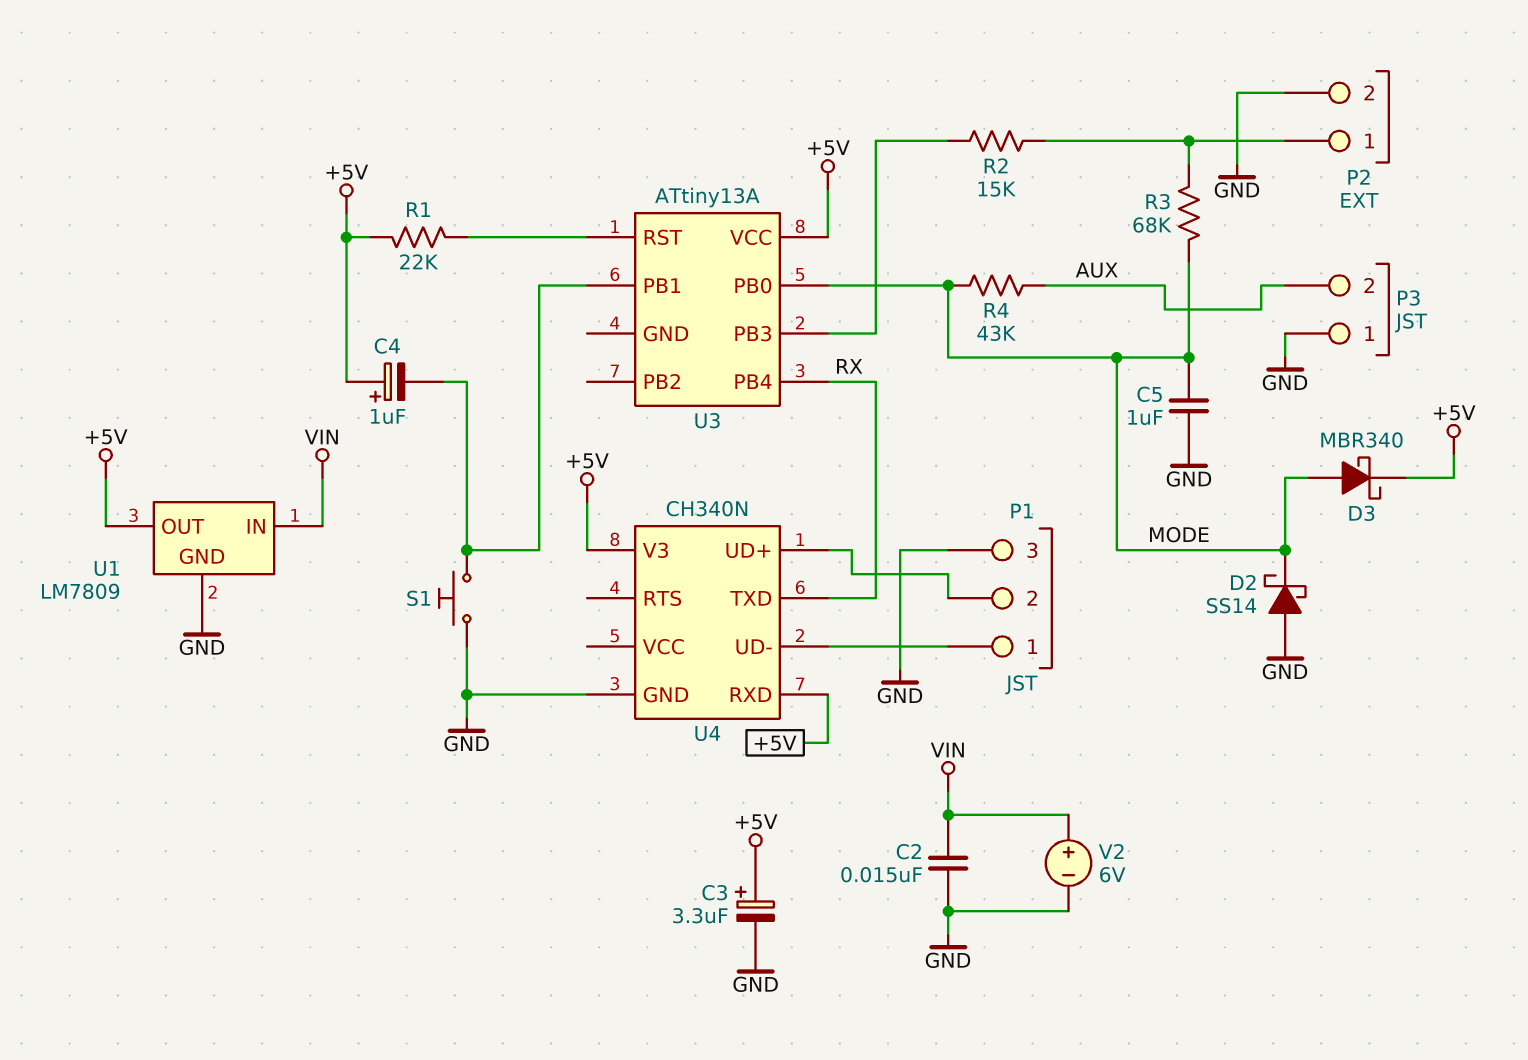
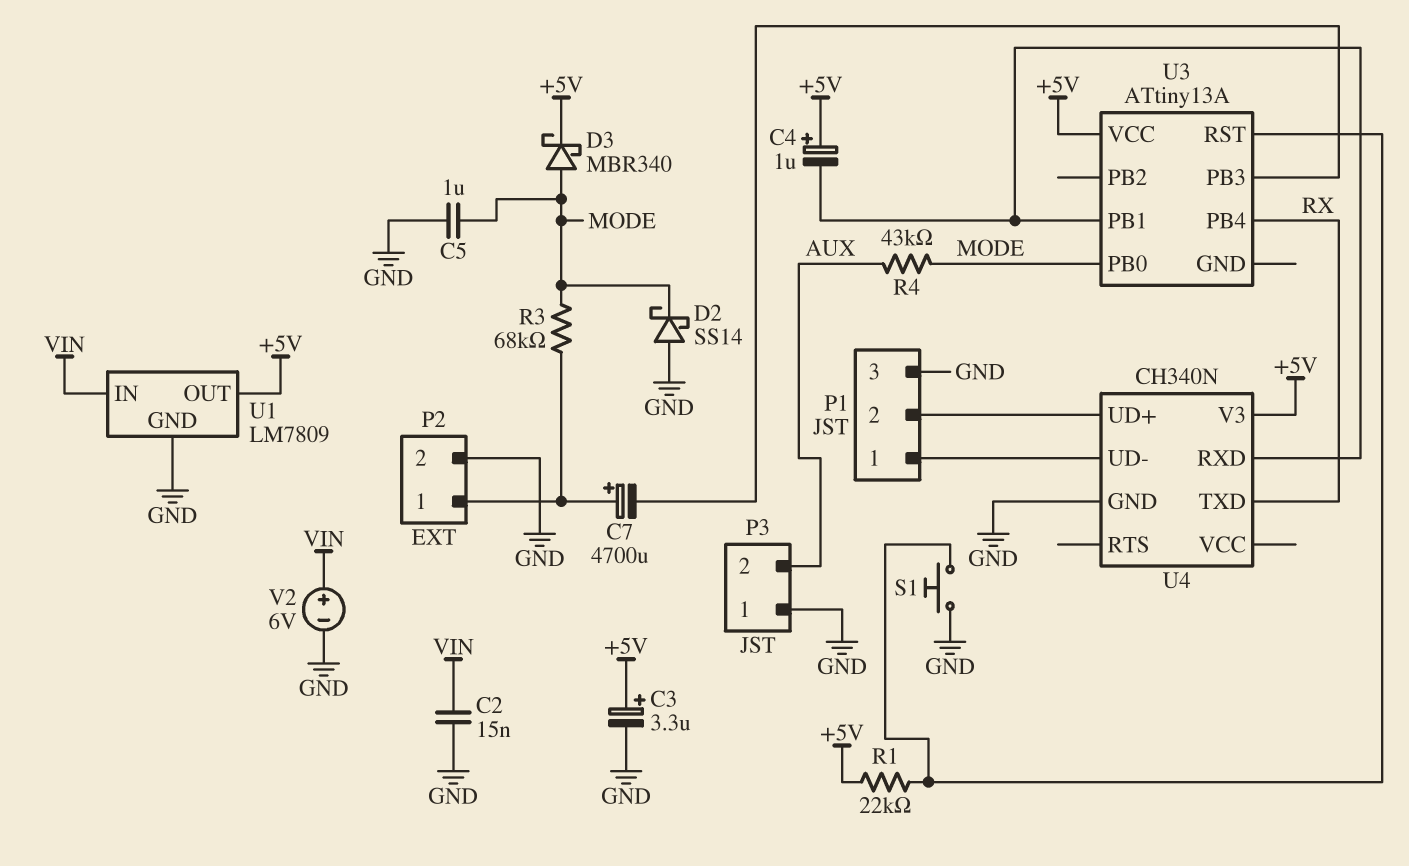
C7: none -> 4700uF (plus P2/1, minus U3/PB3)
R2: 15k (P2/1, U3/PB3) -> none
S1: button (GND, U3/PB1) -> button (GND, U3/RST)
U4 pin RXD: +5V -> U3/PB1

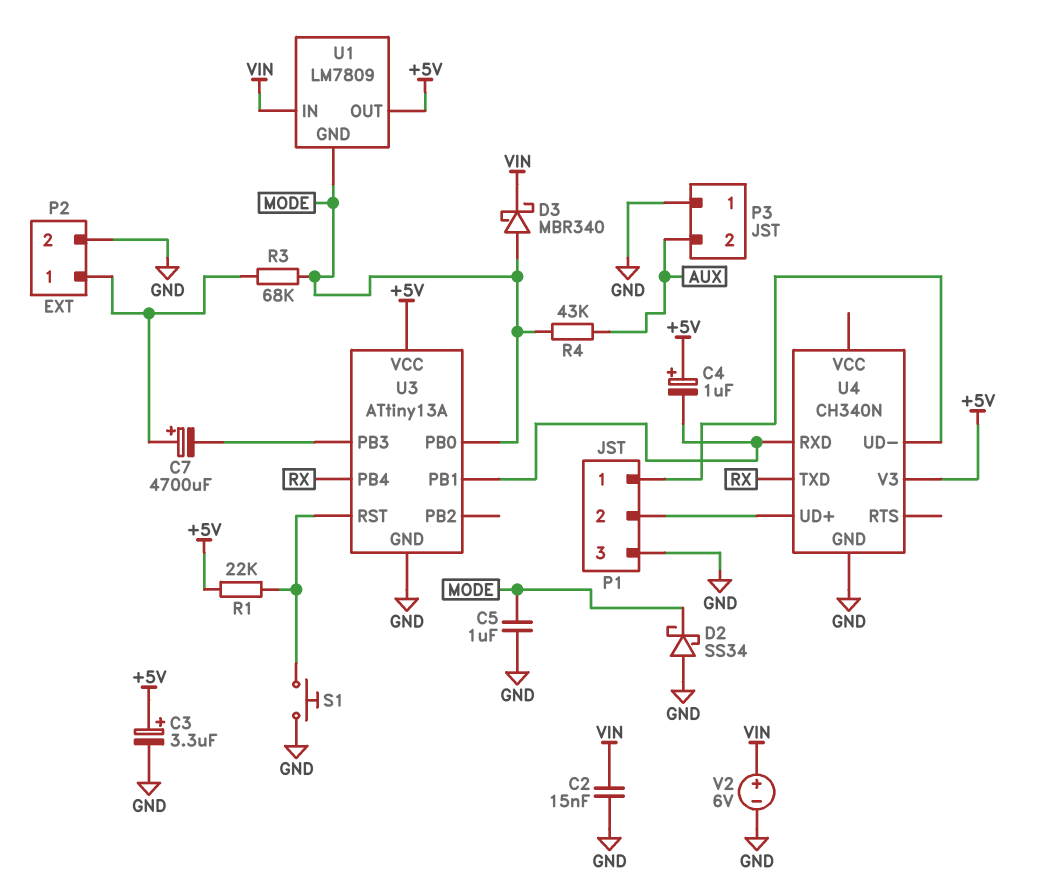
D2: schottky SS14 (A GND, K MODE) -> schottky SS34 (A GND, K MODE)
D3: schottky MBR340 (A MODE, K +5V) -> schottky MBR340 (A MODE, K VIN)
U1 pin GND: GND -> MODE
U3 pin GND: none -> GND

